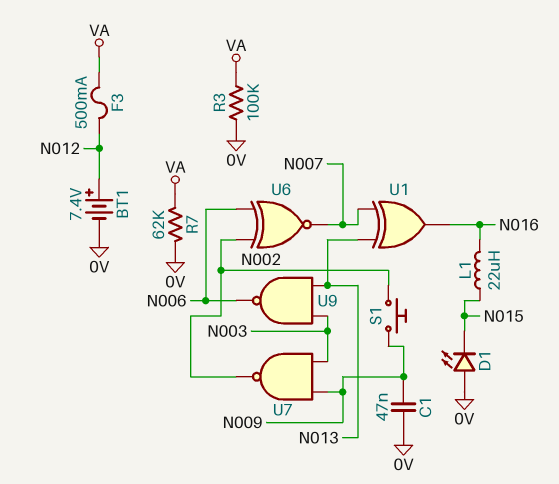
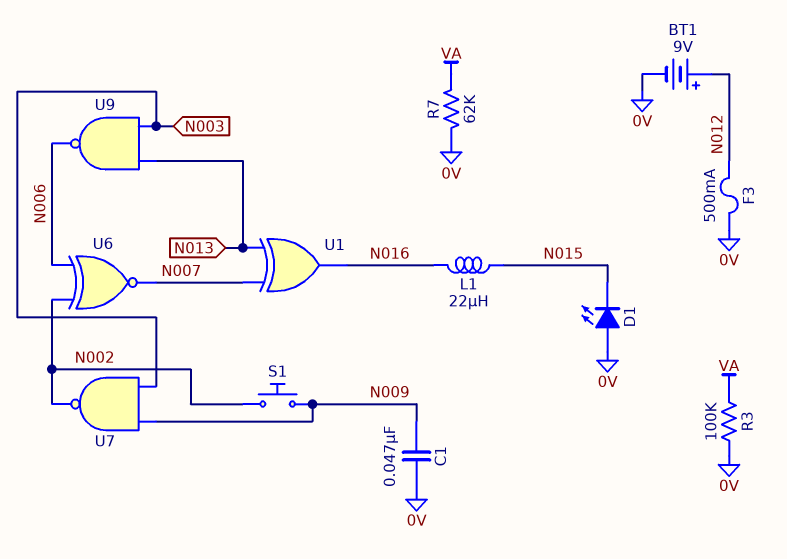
BT1: 7.4V (plus N012, minus 0V) -> 9V (plus N012, minus 0V)
F3: 500mA (N012, VA) -> 500mA (0V, N012)

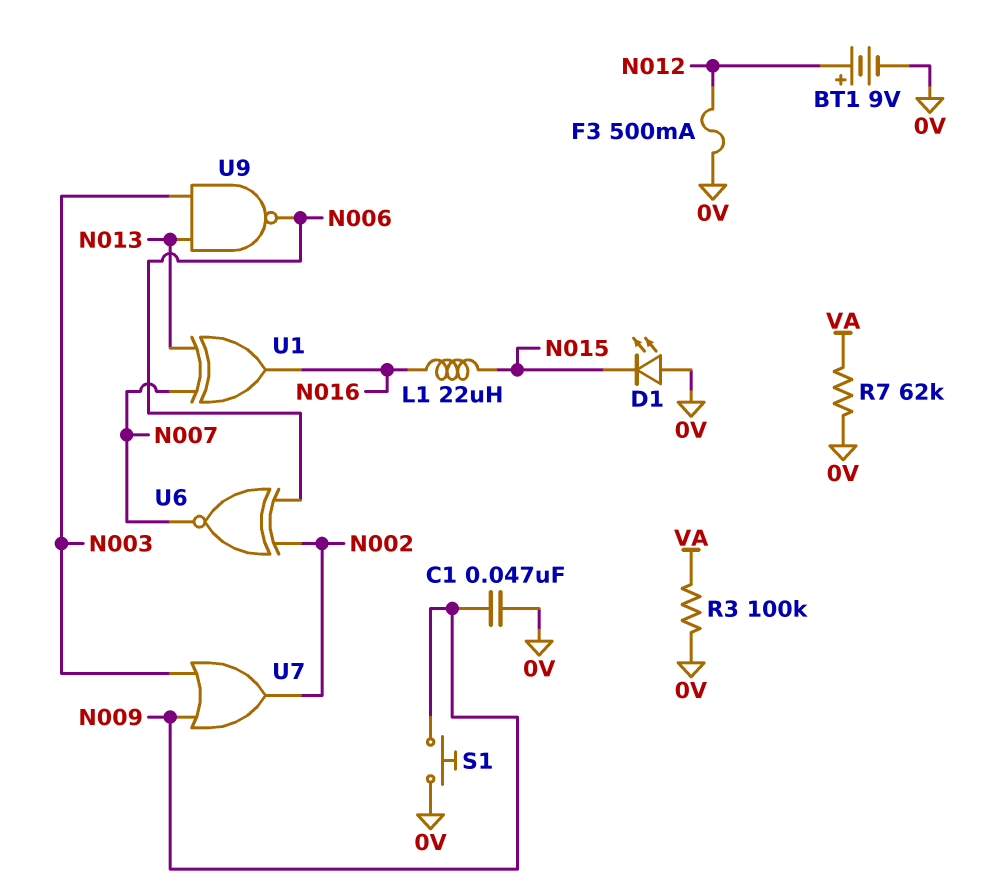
S1: button (N002, N009) -> button (0V, N009)
U7: NAND (in N003, in N009, out N002) -> OR (in N003, in N009, out N002)

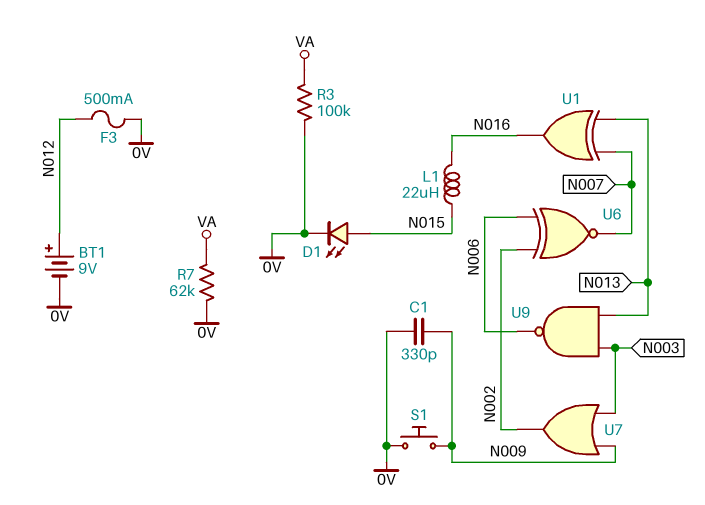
C1: 47nF (0V, N009) -> 330pF (0V, N009)
D1: LED (A 0V, K N015) -> LED (A N015, K 0V)

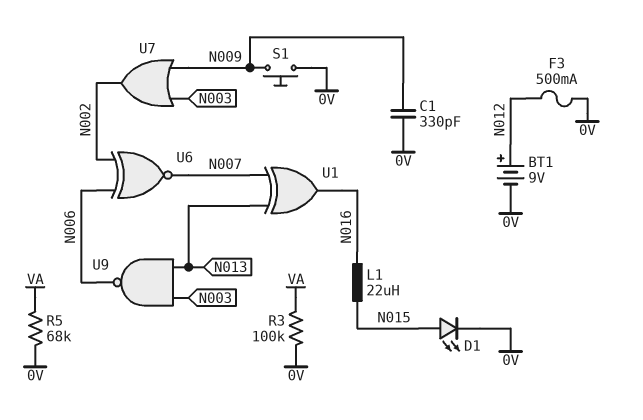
R5: none -> 68k (0V, VA)
R7: 62k (0V, VA) -> none

